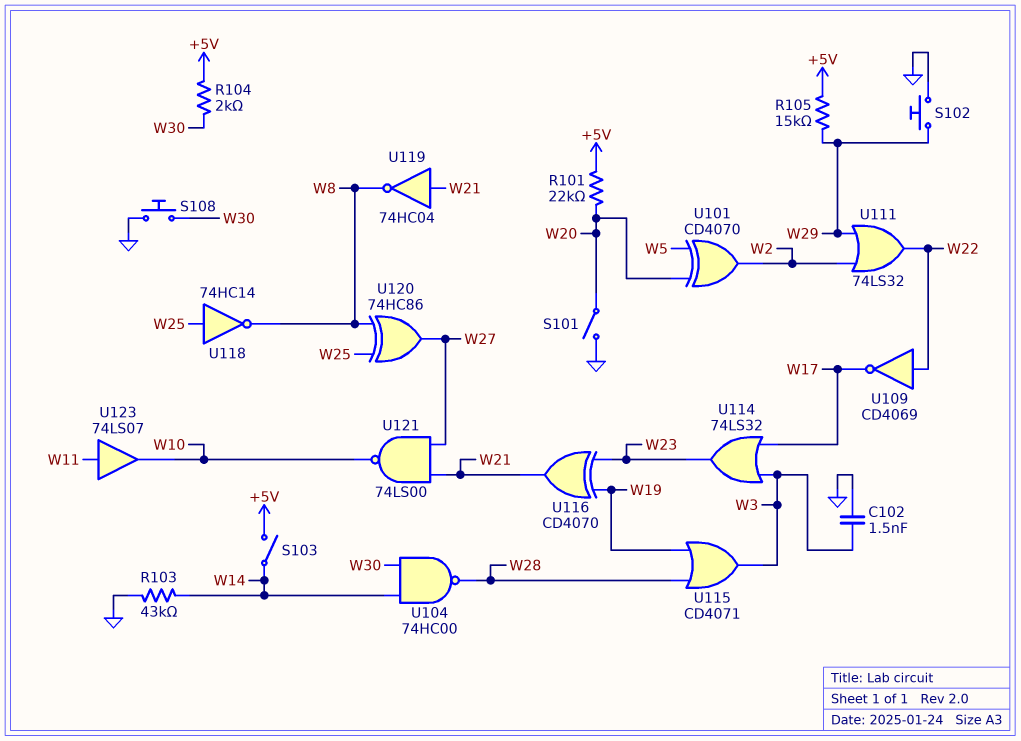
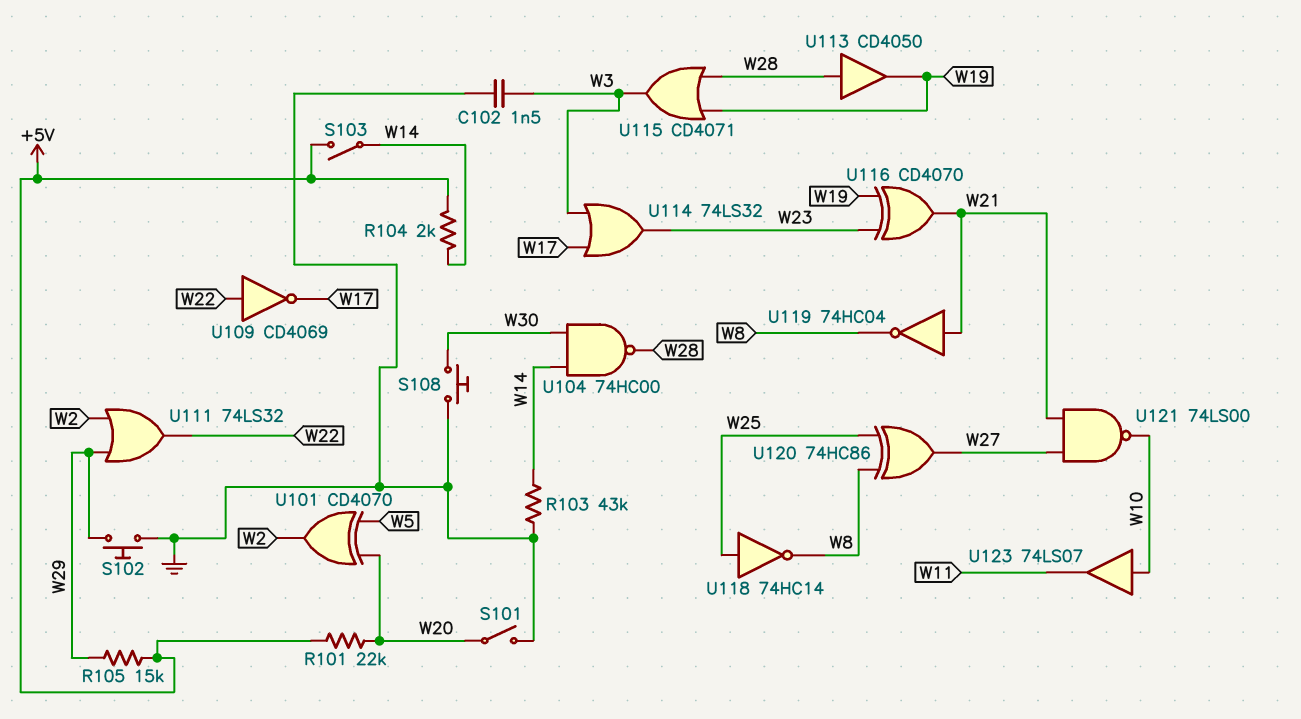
R104: 2k (+5V, W30) -> 2k (+5V, W14)
U113: none -> buffer CD4050 (in W28, out W19)
U123: buffer 74LS07 (in W11, out W10) -> buffer 74LS07 (in W10, out W11)

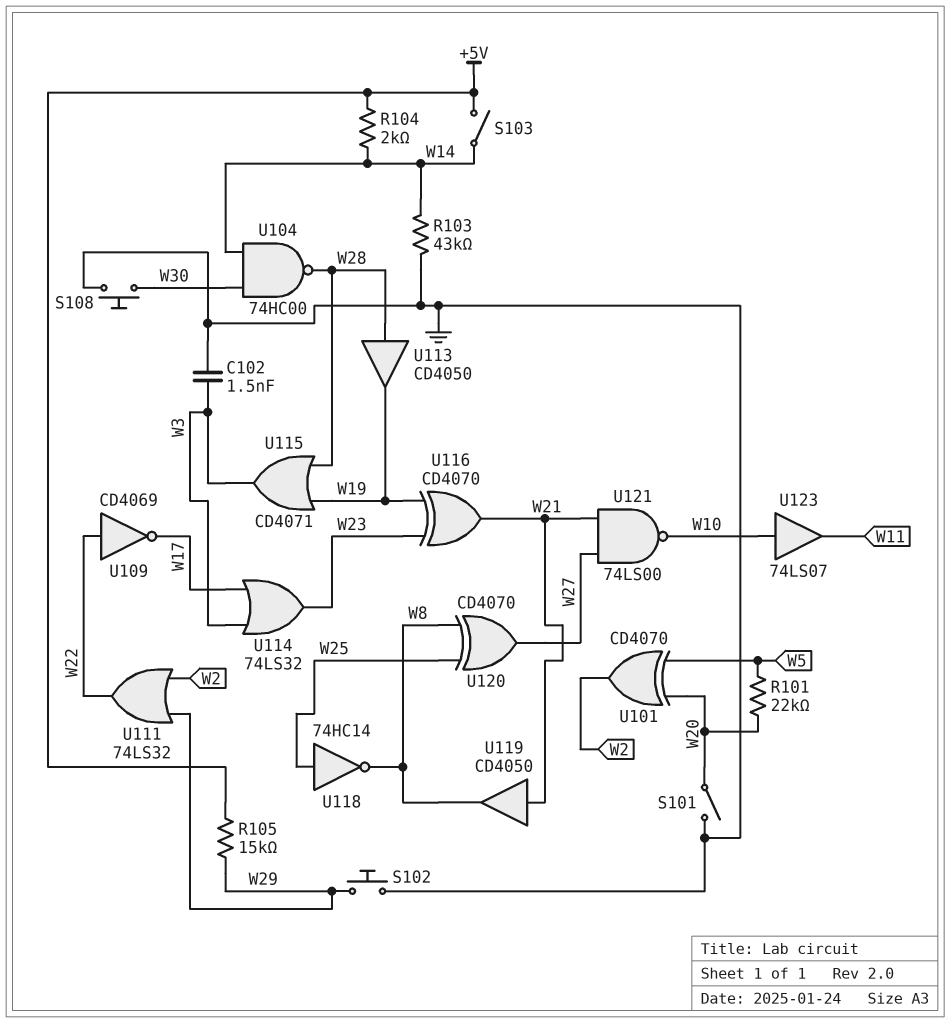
R101: 22k (+5V, W20) -> 22k (W5, W20)
U119: NOT 74HC04 (in W21, out W8) -> buffer CD4050 (in W21, out W8)
U120: XOR 74HC86 (in W8, in W25, out W27) -> XOR CD4070 (in W8, in W25, out W27)

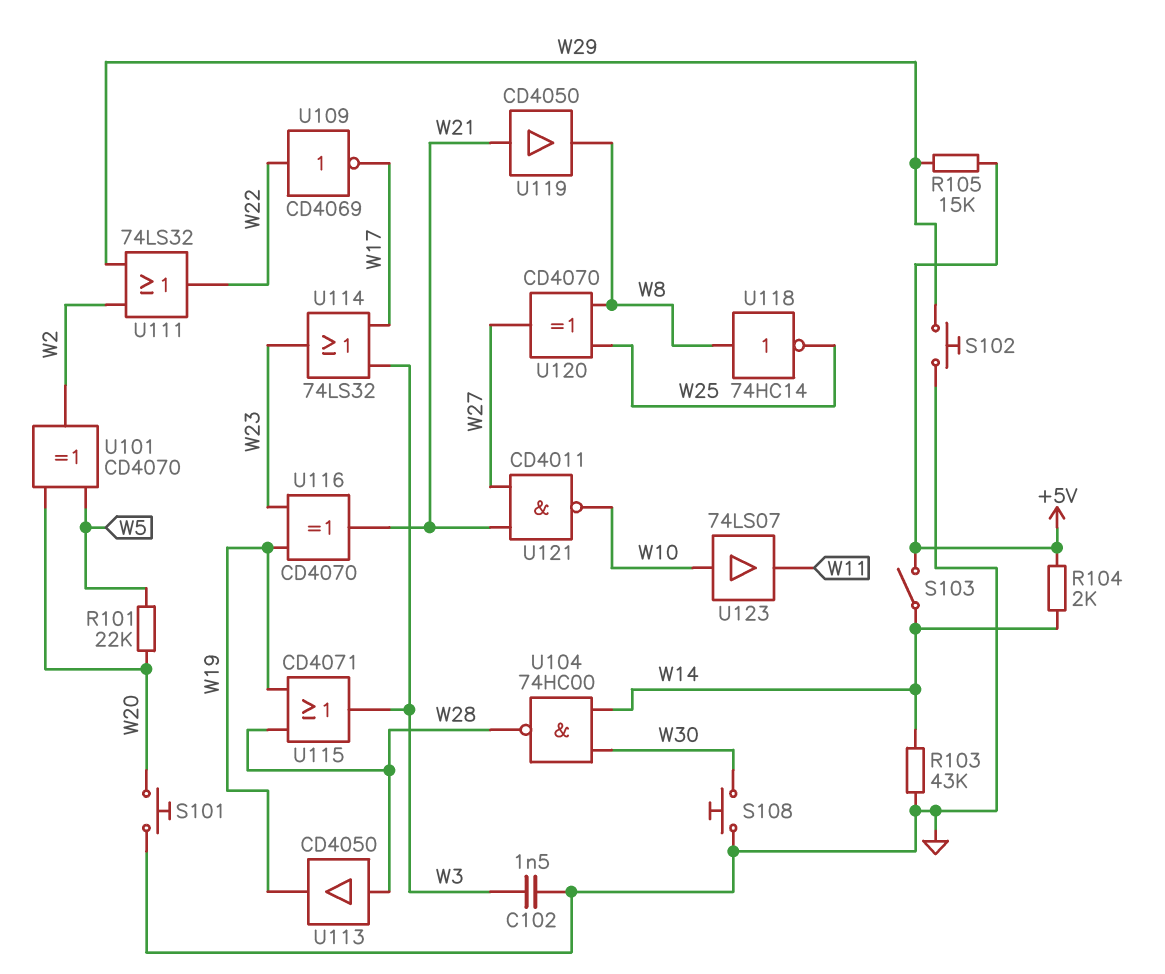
S101: switch (GND, W20) -> button (GND, W20)
U118: NOT 74HC14 (in W25, out W8) -> NOT 74HC14 (in W8, out W25)
U121: NAND 74LS00 (in W21, in W27, out W10) -> NAND CD4011 (in W21, in W27, out W10)

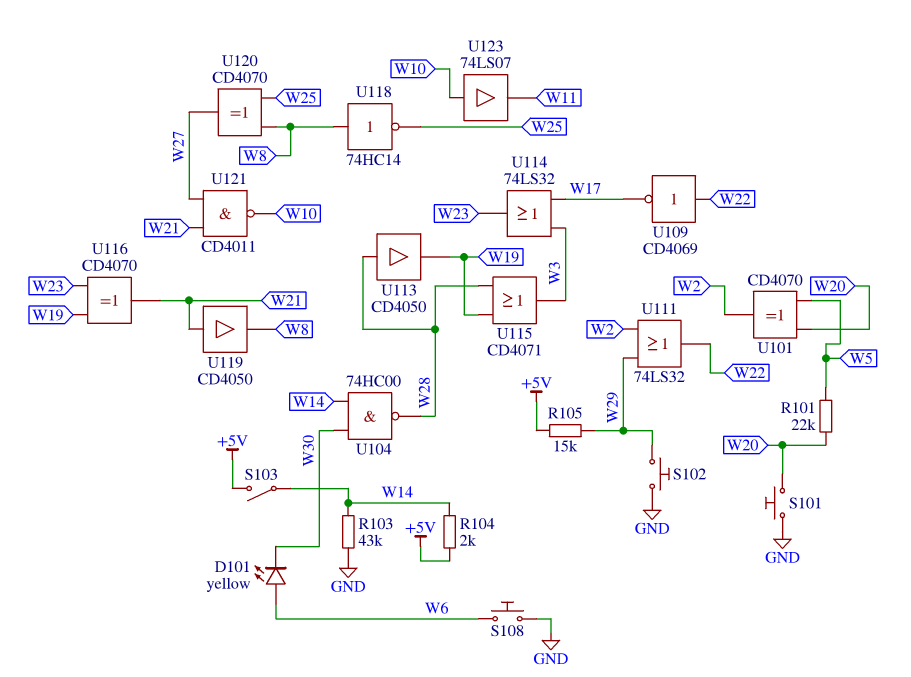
C102: 1.5nF (GND, W3) -> none
D101: none -> LED yellow (A W6, K W30)
S108: button (GND, W30) -> button (GND, W6)

